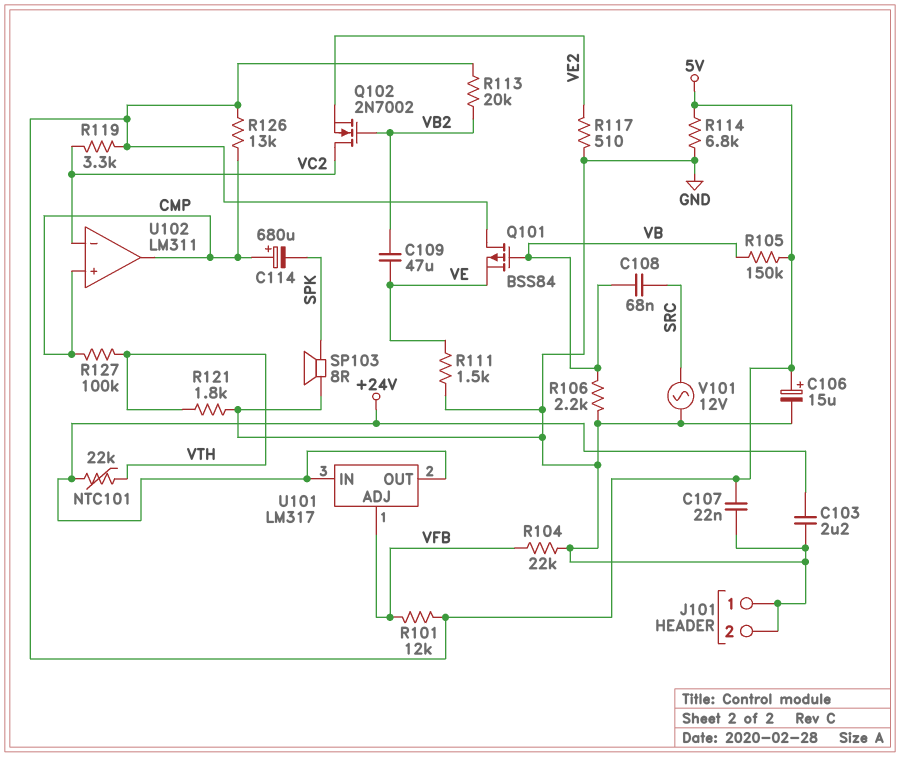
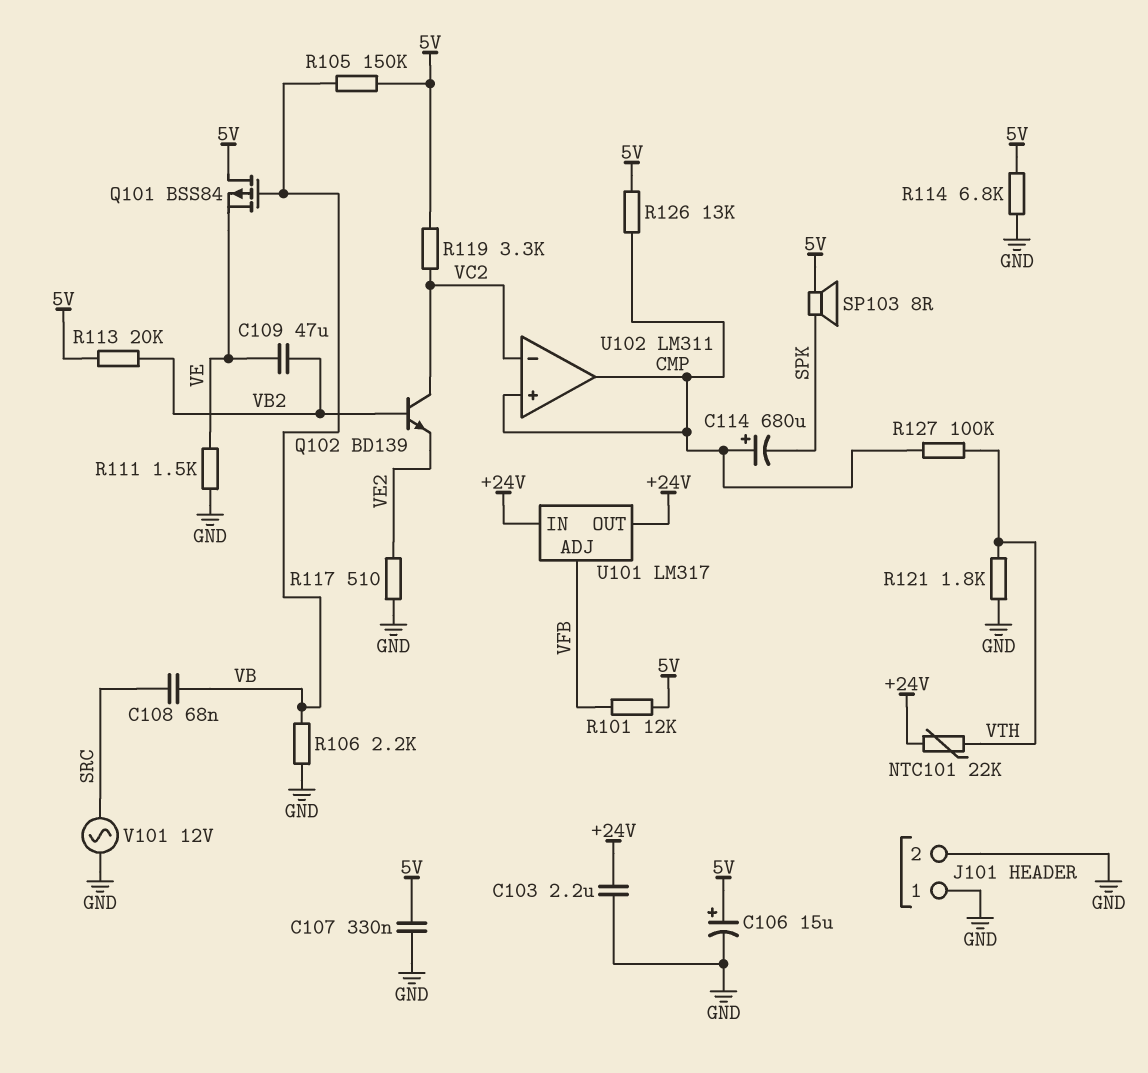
C107: 22nF (5V, GND) -> 330nF (5V, GND)
Q102: NMOS 2N7002 (G VB2, D VC2, S VE2) -> NPN BD139 (B VB2, C VC2, E VE2)
R104: 22k (GND, VFB) -> none
SP103: speaker 8R (GND, SPK) -> speaker 8R (5V, SPK)

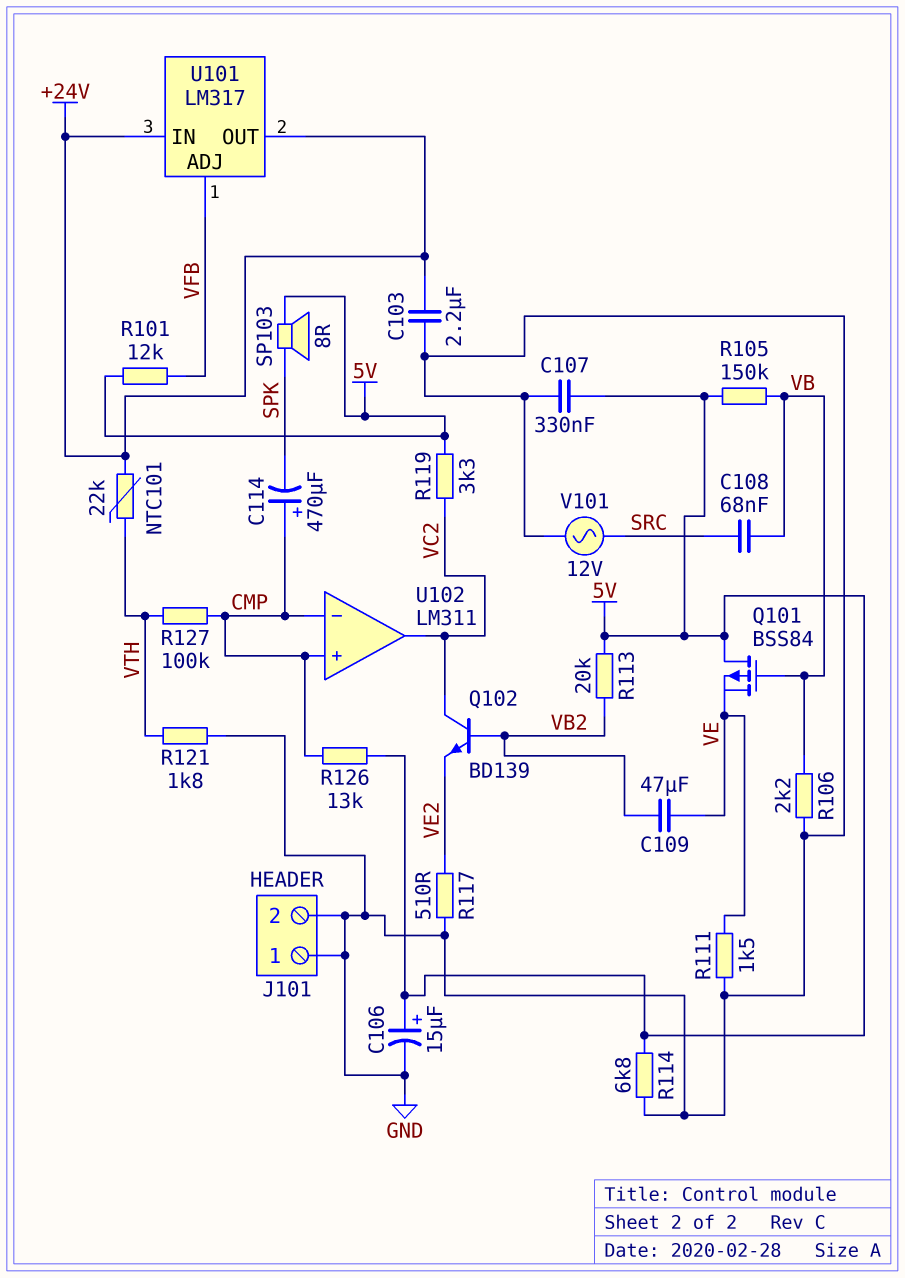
C114: 680uF (plus CMP, minus SPK) -> 470uF (plus CMP, minus SPK)
U102 pin in-: VC2 -> CMP
U102 pin out: CMP -> VC2

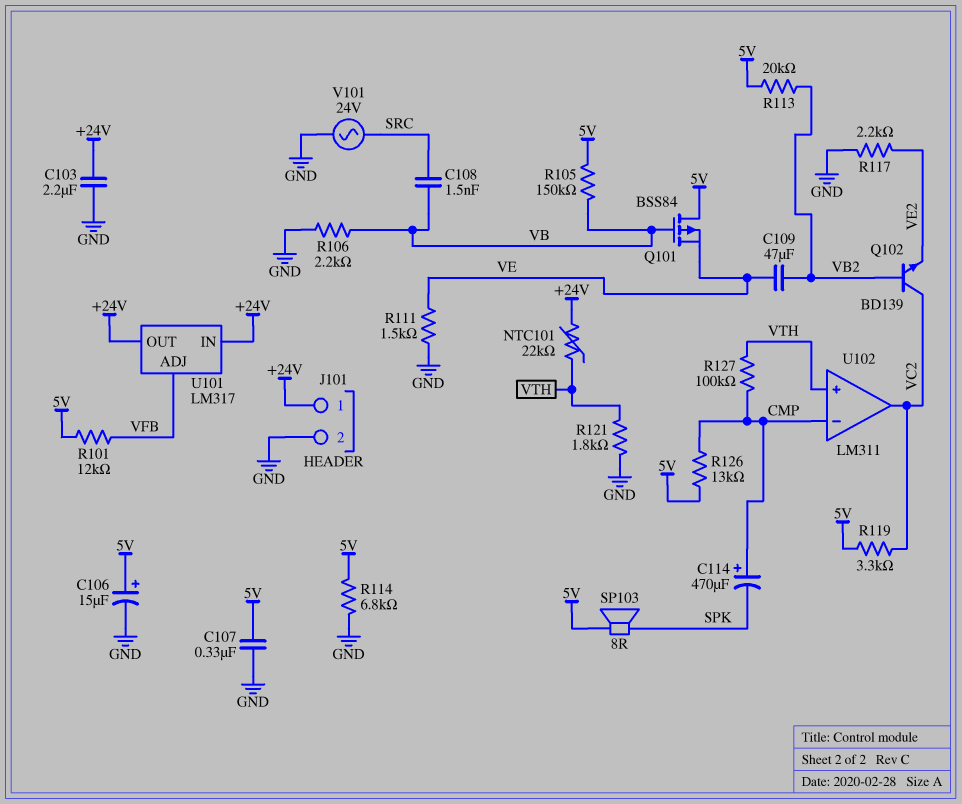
C108: 68nF (SRC, VB) -> 1.5nF (SRC, VB)
J101 pin 1: GND -> +24V
R117: 510 (GND, VE2) -> 2.2k (GND, VE2)
U102 pin in+: CMP -> VTH
V101: AC 12V (GND, SRC) -> AC 24V (GND, SRC)

